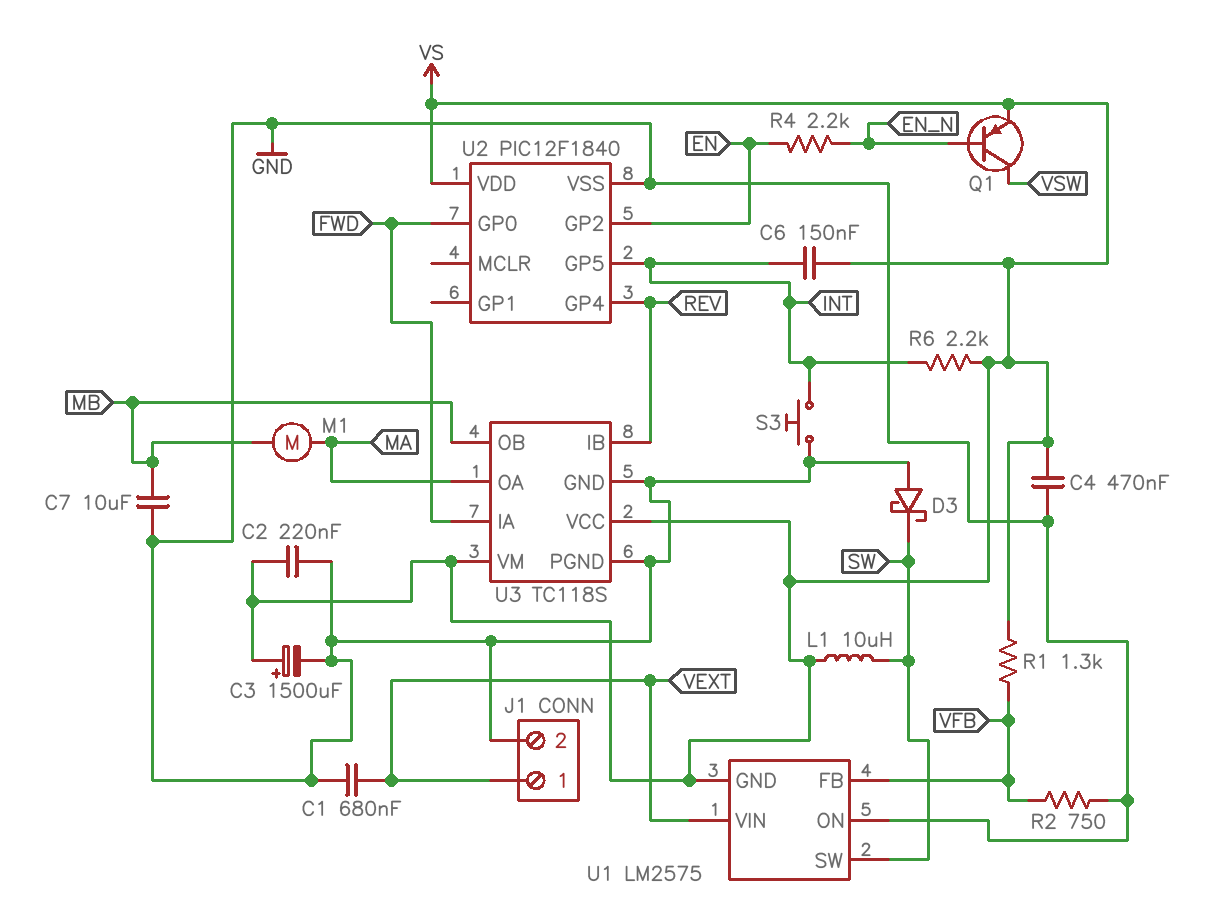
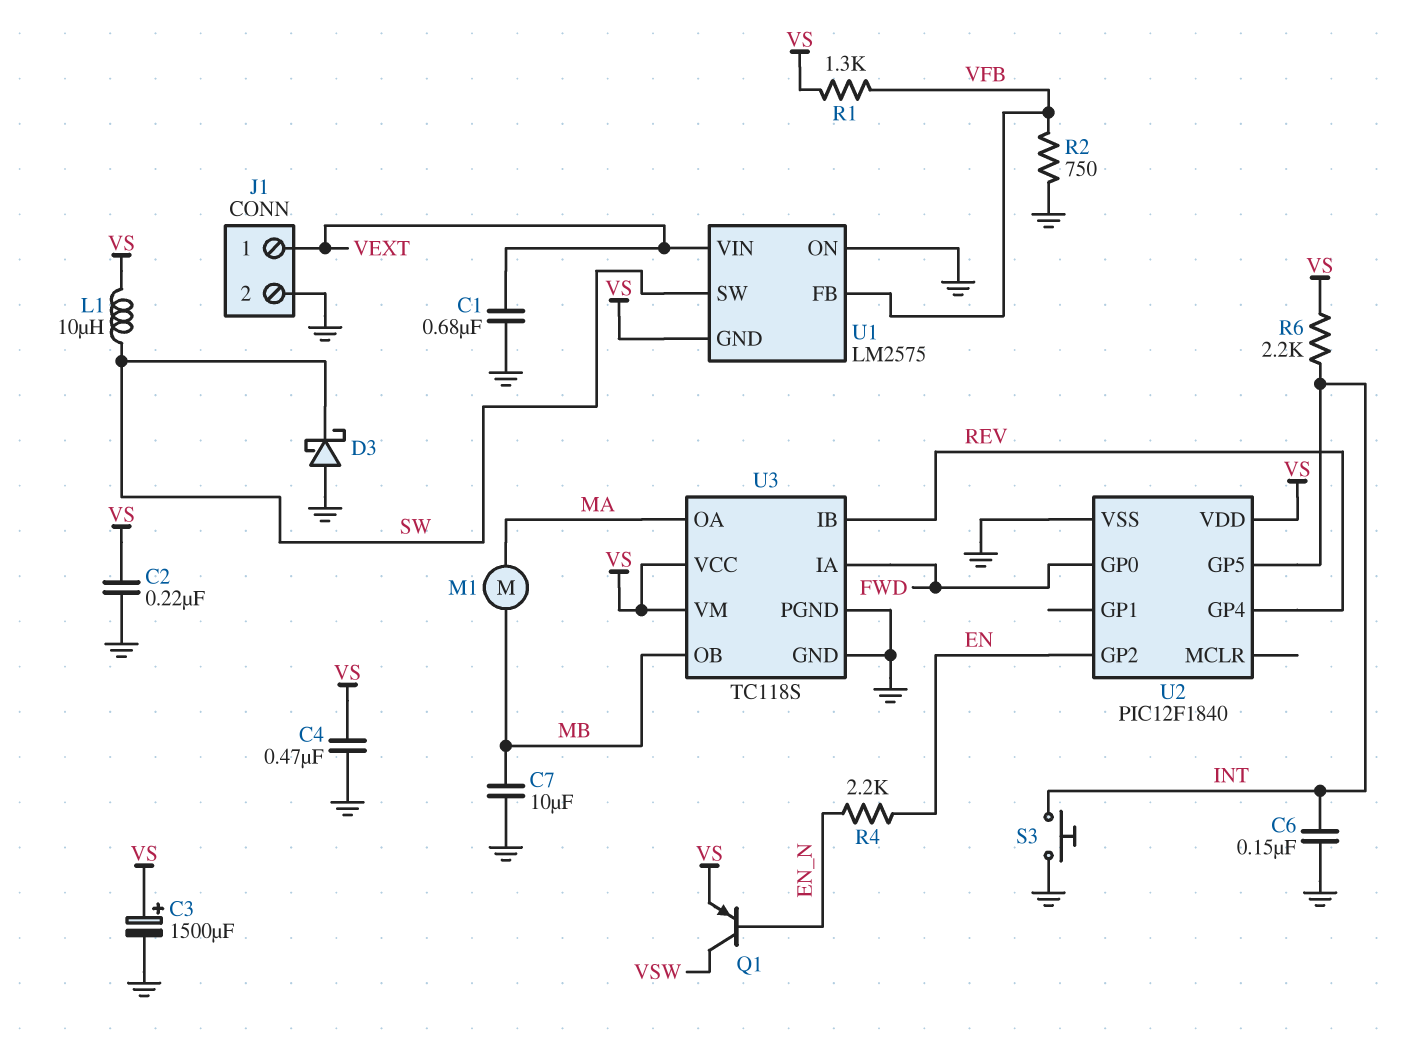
C6: 150nF (INT, VS) -> 150nF (GND, INT)

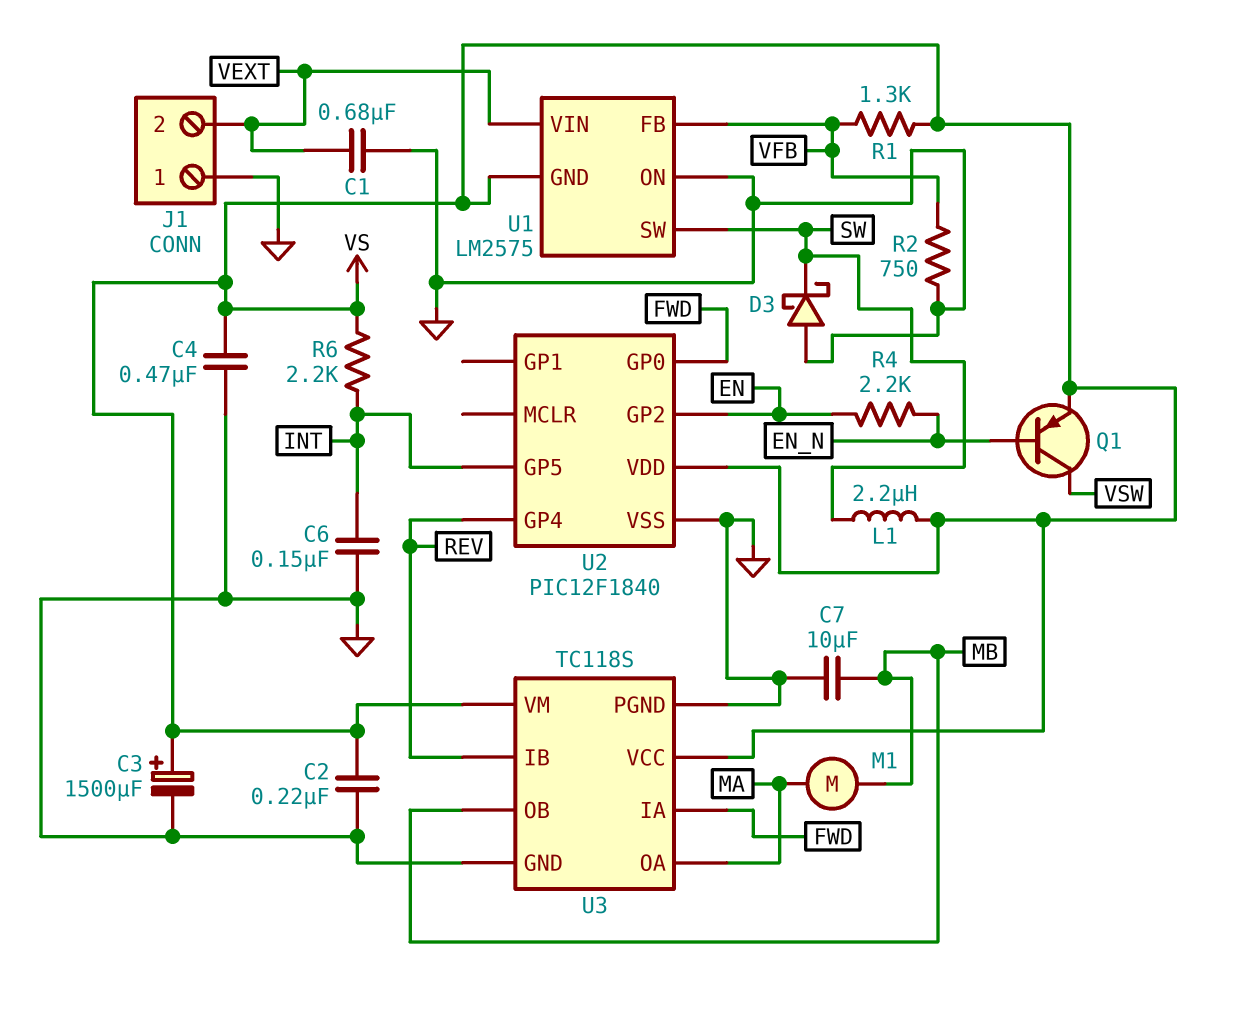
J1 pin 1: VEXT -> GND
J1 pin 2: GND -> VEXT
L1: 10uH (SW, VS) -> 2.2uH (SW, VS)
S3: button (GND, INT) -> none

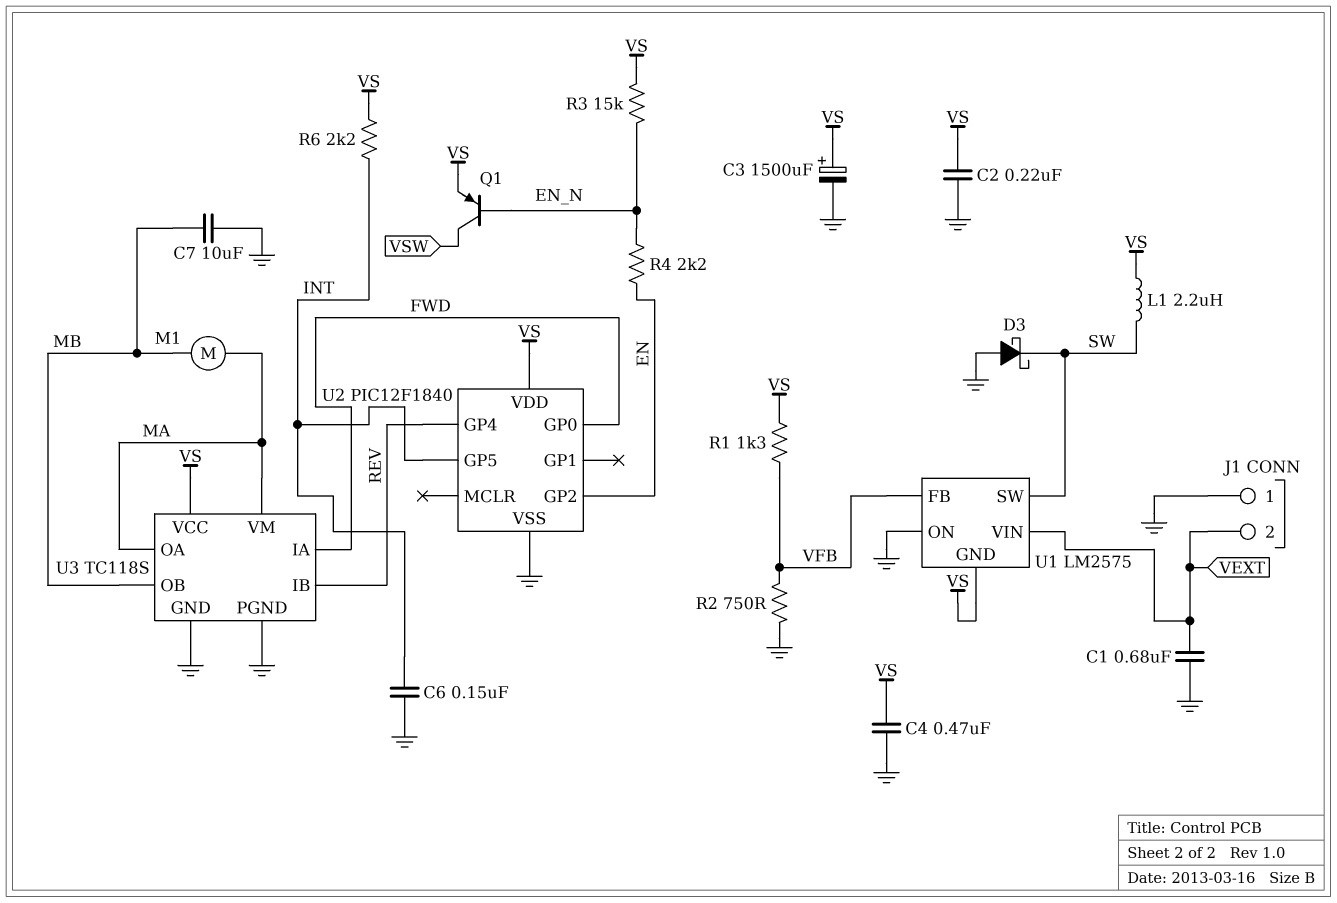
R3: none -> 15k (EN_N, VS)
U3 pin VM: VS -> MA

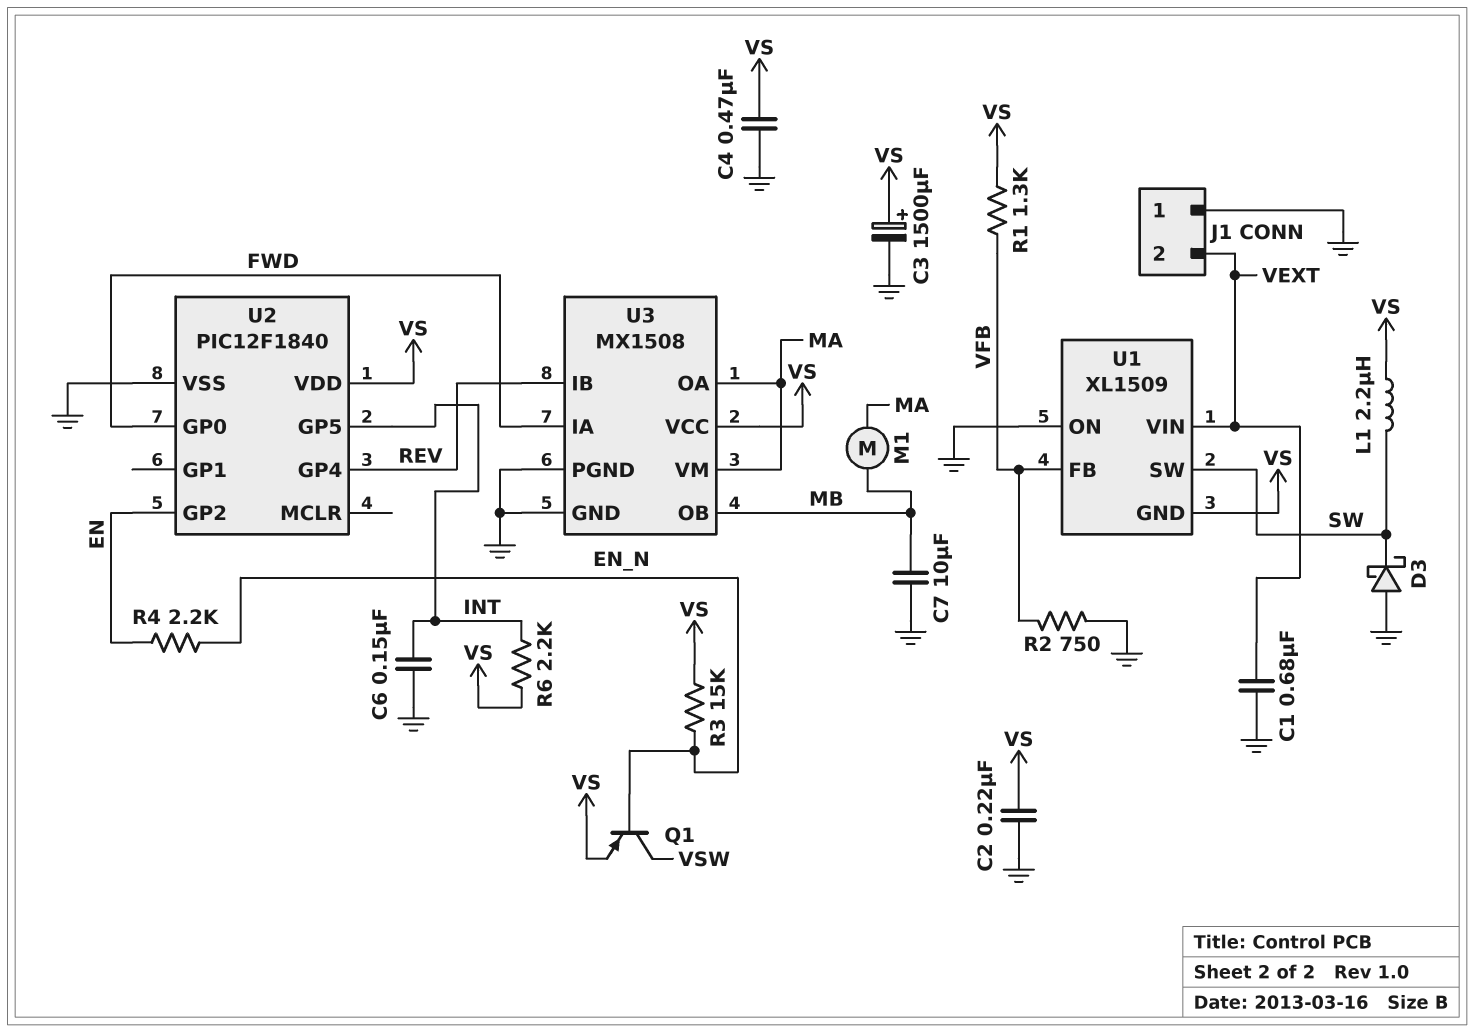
U1: LM2575 -> XL1509
U3: TC118S -> MX1508

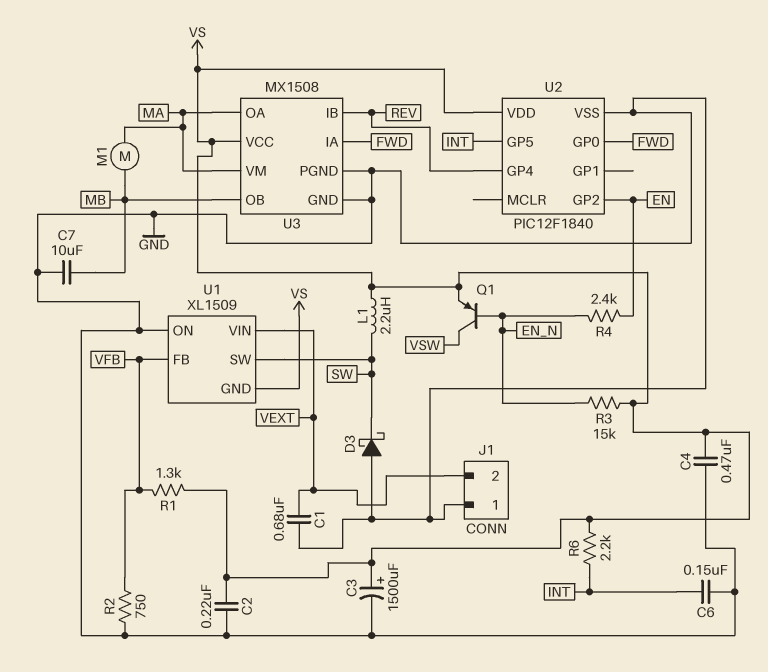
R4: 2.2k (EN, EN_N) -> 2.4k (EN, EN_N)

